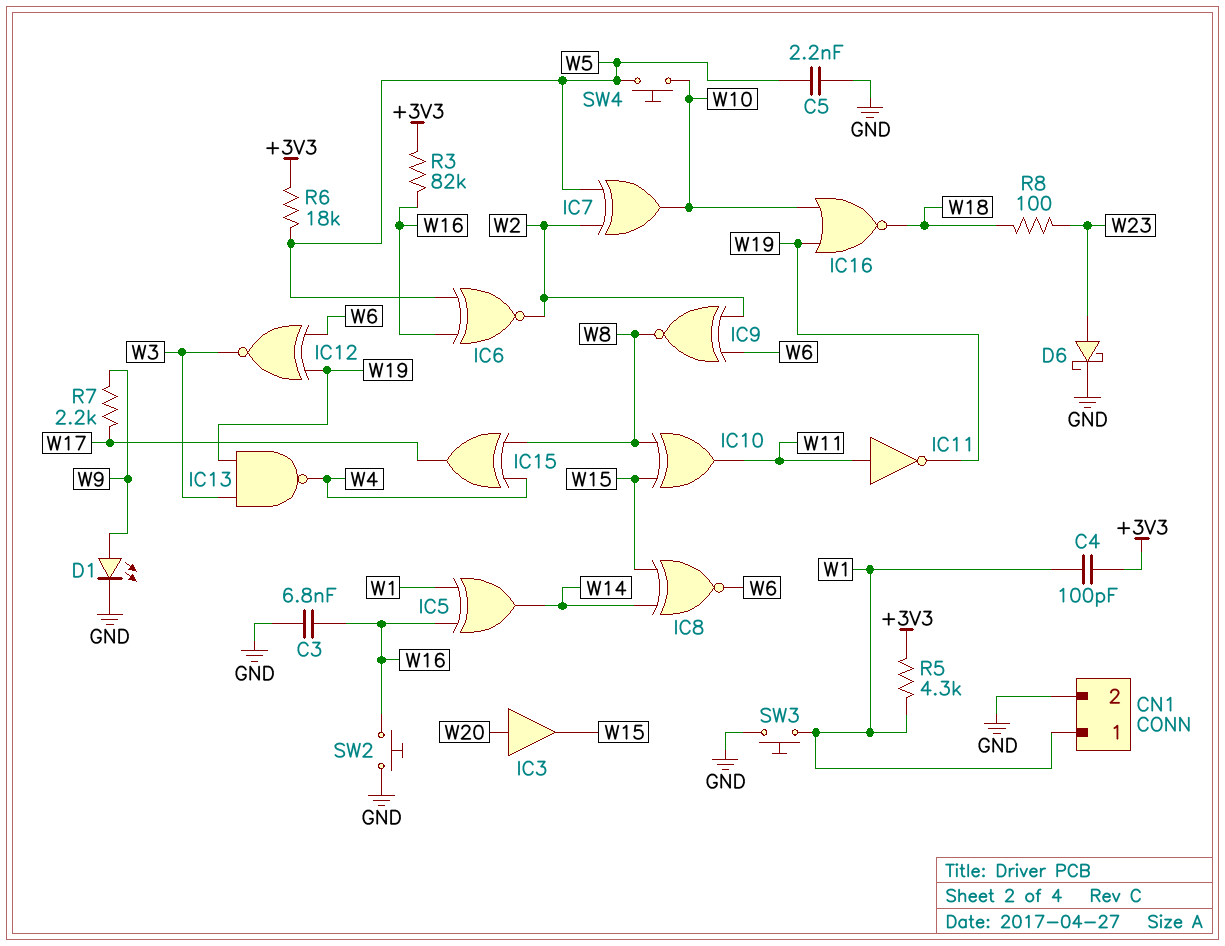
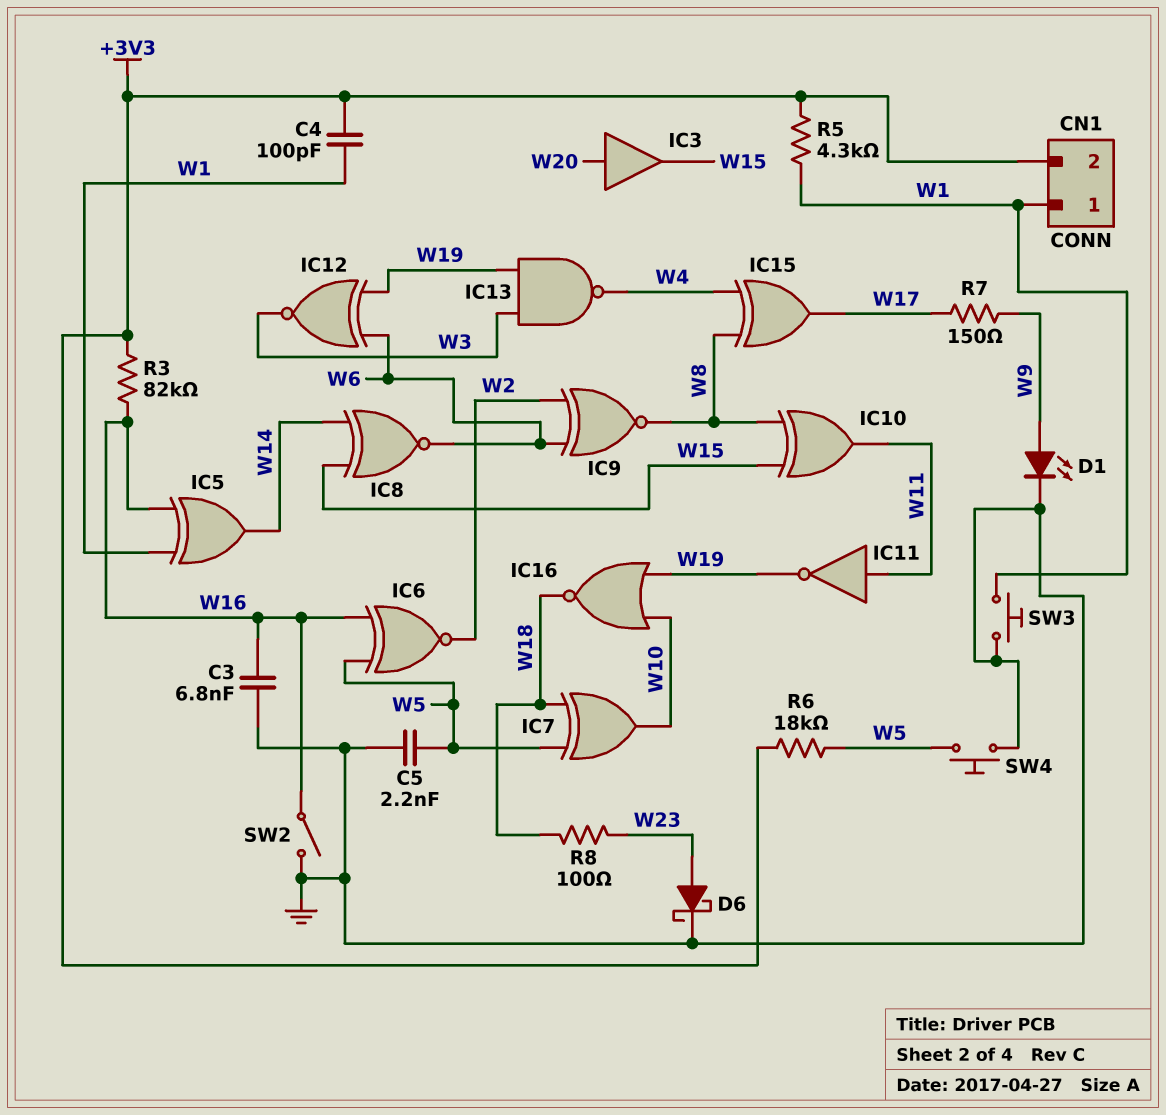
CN1 pin 2: GND -> +3V3
IC7: XOR (in W2, in W5, out W10) -> XOR (in W5, in W18, out W10)
R7: 2.2k (W9, W17) -> 150 (W9, W17)
SW2: button (GND, W16) -> switch (GND, W16)
SW4: button (W5, W10) -> button (GND, W5)

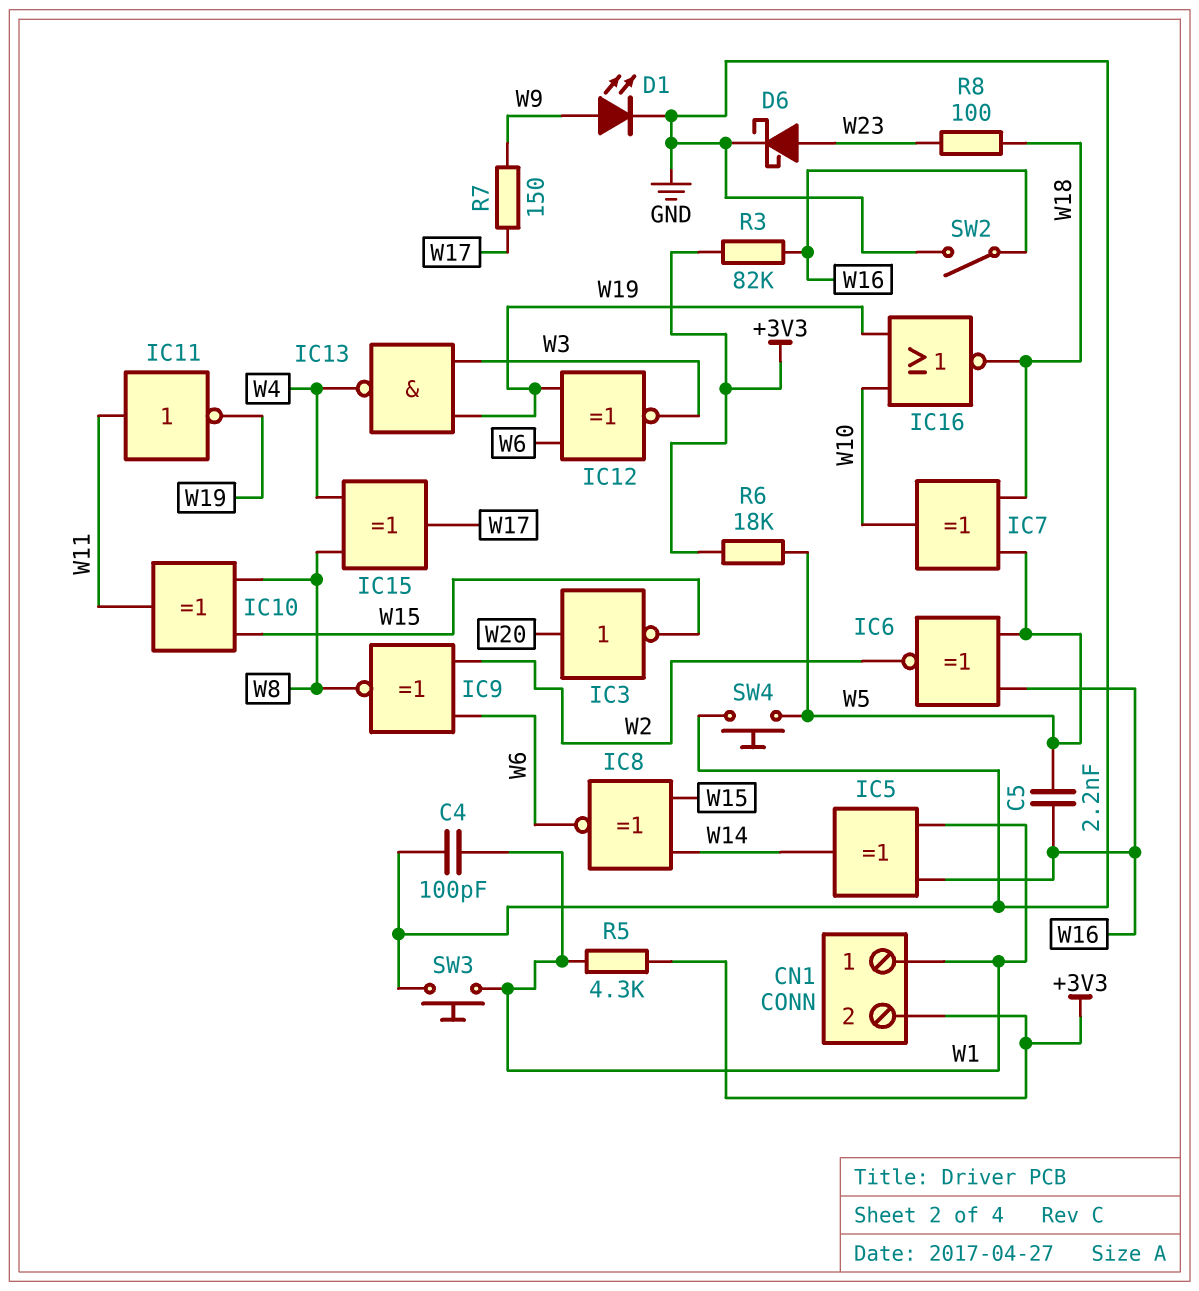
C3: 6.8nF (GND, W16) -> none
C4: 100pF (+3V3, W1) -> 100pF (GND, W1)
C5: 2.2nF (GND, W5) -> 2.2nF (W5, W16)
IC3: buffer (in W20, out W15) -> NOT (in W20, out W15)

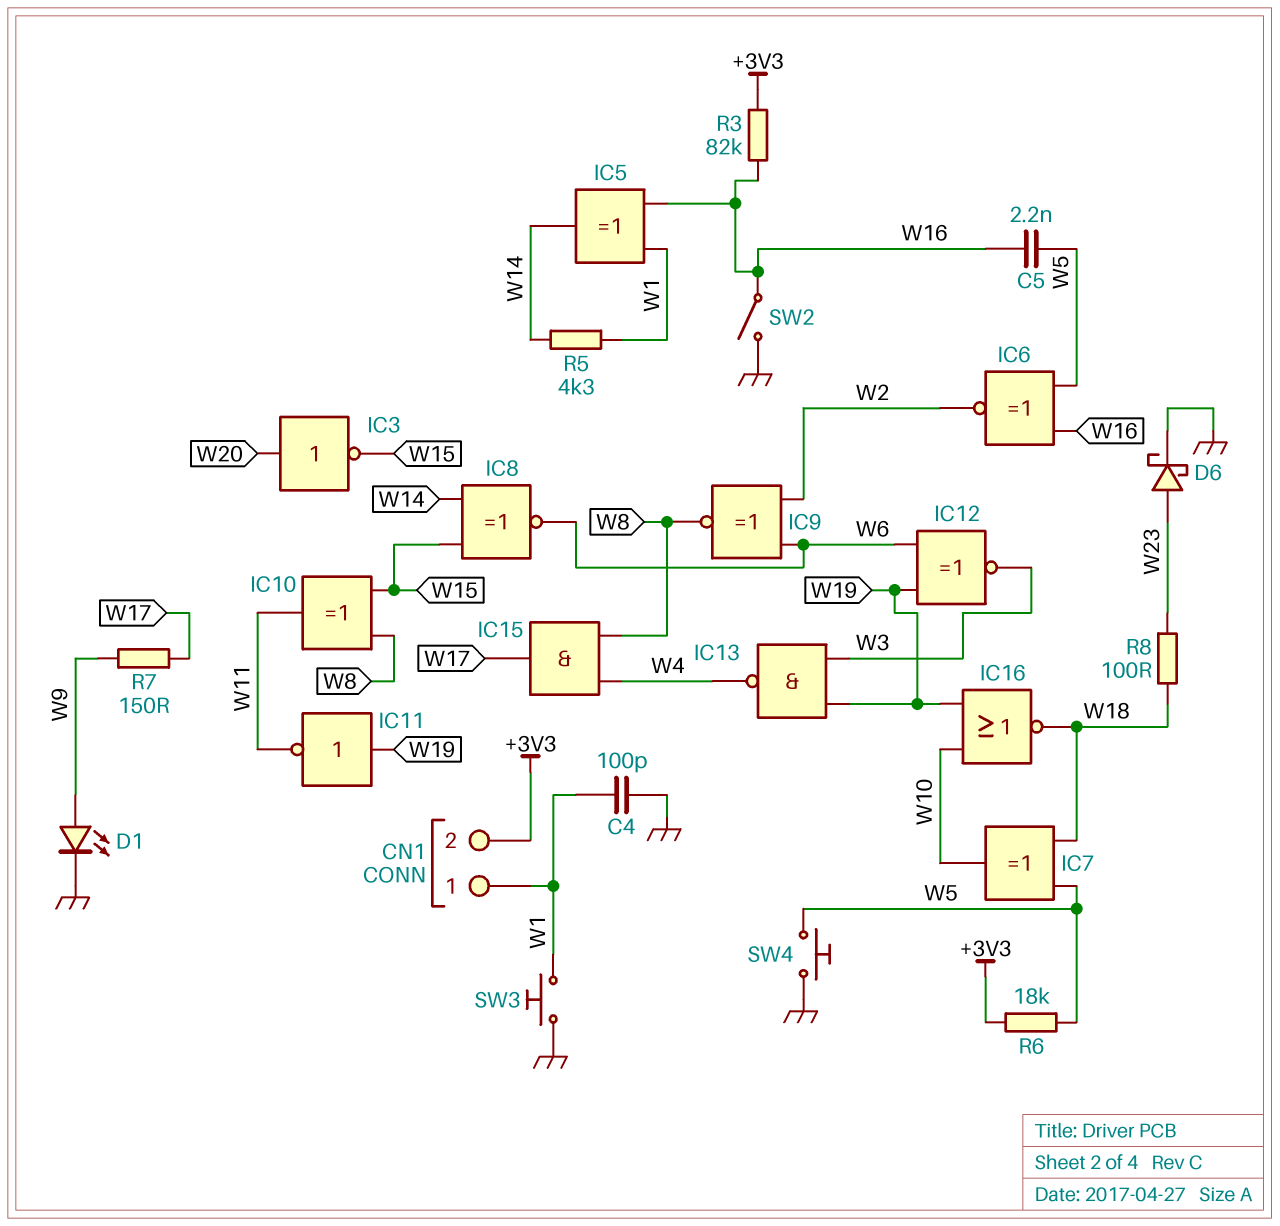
IC11: NOT (in W11, out W19) -> NOT (in W19, out W11)
IC15: XOR (in W4, in W8, out W17) -> AND (in W4, in W8, out W17)
R5: 4.3k (+3V3, W1) -> 4.3k (W1, W14)

